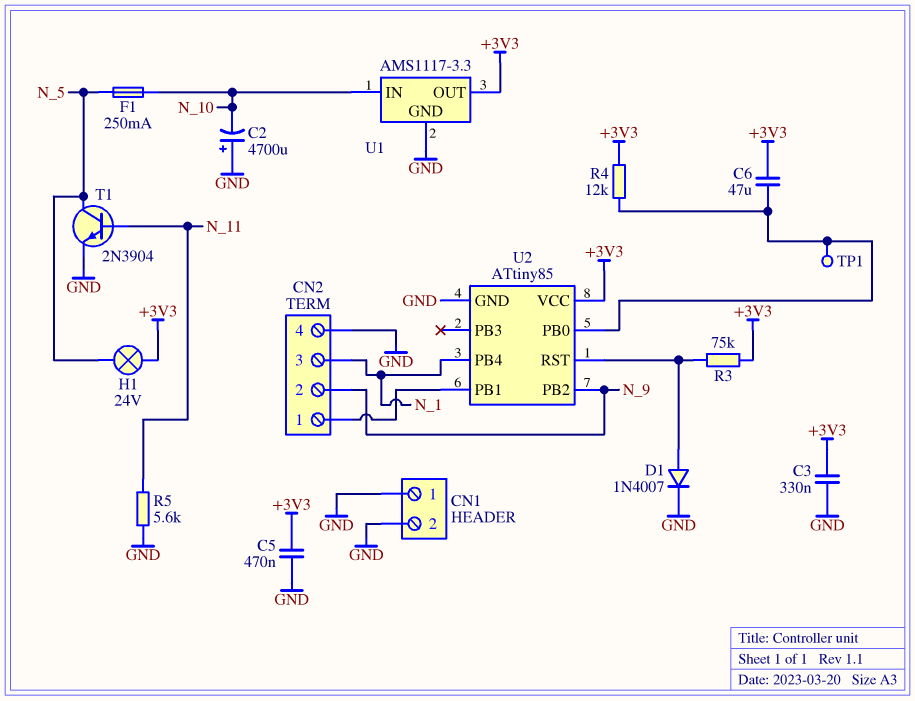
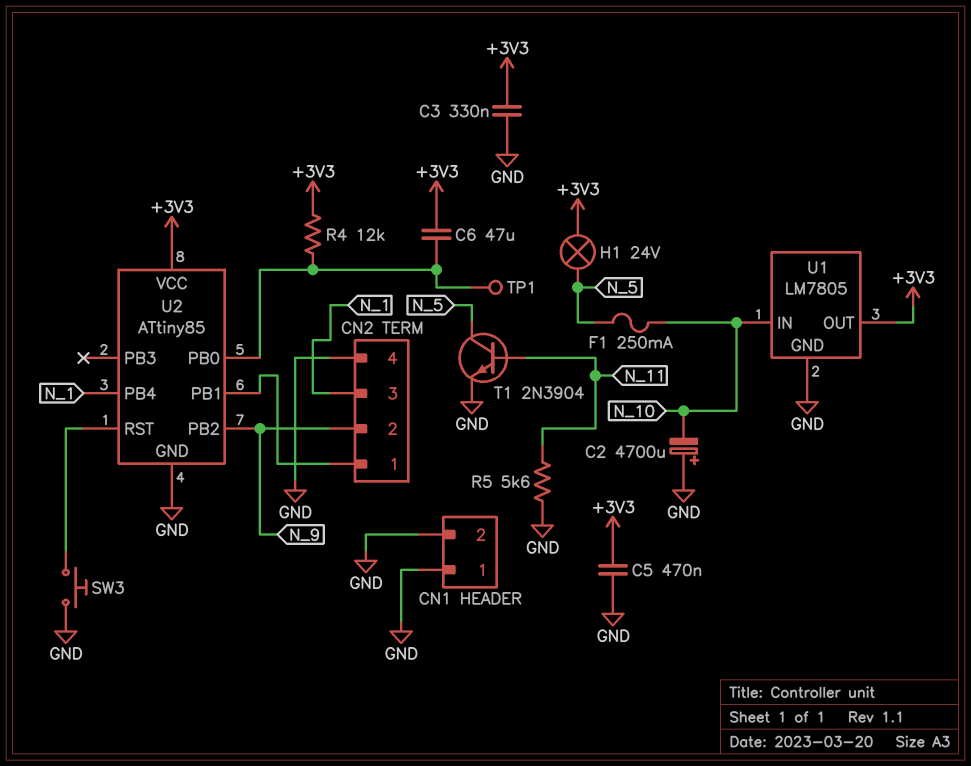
D1: diode 1N4007 (A U2/RST, K GND) -> none
R3: 75k (+3V3, U2/RST) -> none
SW3: none -> button (GND, U2/RST)
U1: AMS1117-3.3 -> LM7805

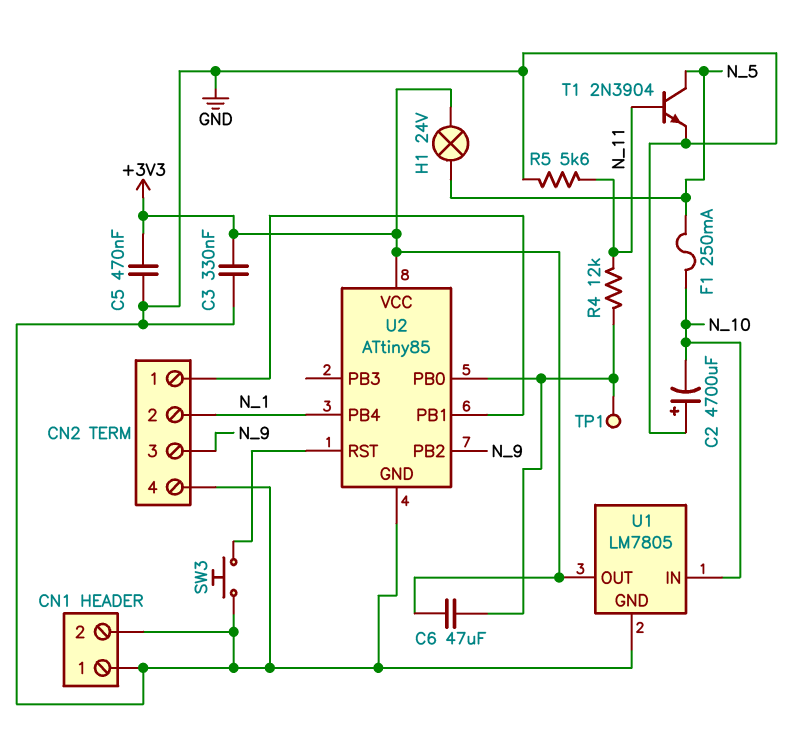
CN2 pin 2: N_9 -> N_1
CN2 pin 3: N_1 -> N_9
R4: 12k (+3V3, U2/PB0) -> 12k (N_11, U2/PB0)

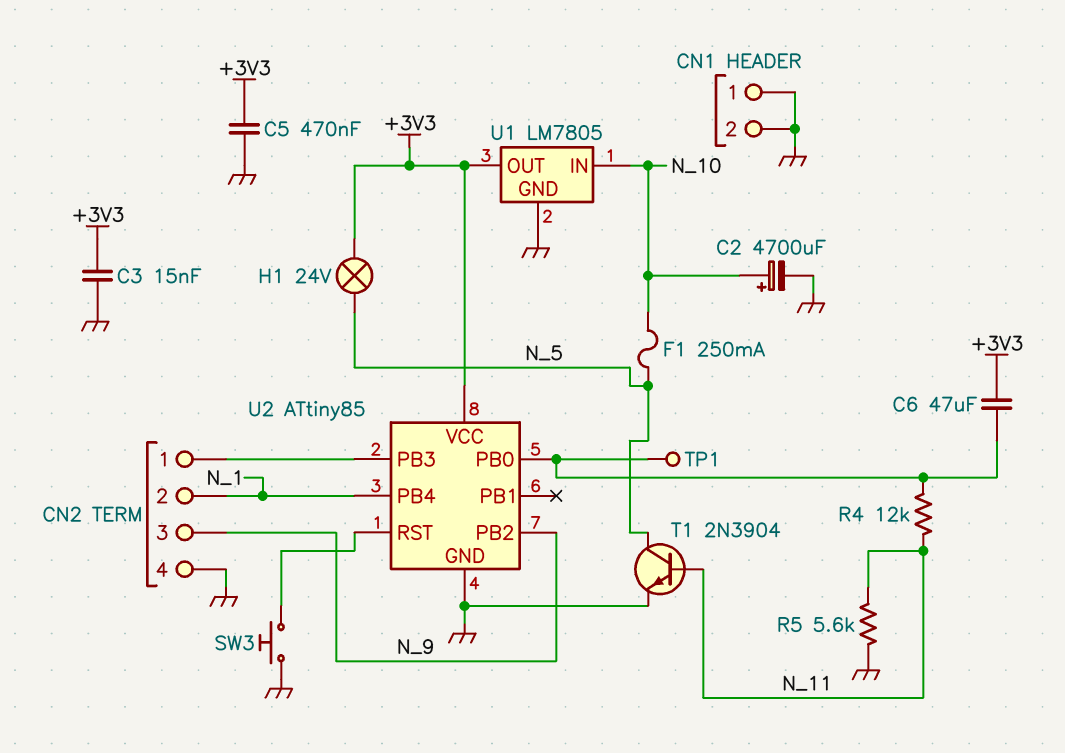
C2: 4700uF (plus GND, minus N_10) -> 4700uF (plus N_10, minus GND)
C3: 330nF (+3V3, GND) -> 15nF (+3V3, GND)
U2 pin PB1: CN2/1 -> none
U2 pin PB3: none -> CN2/1

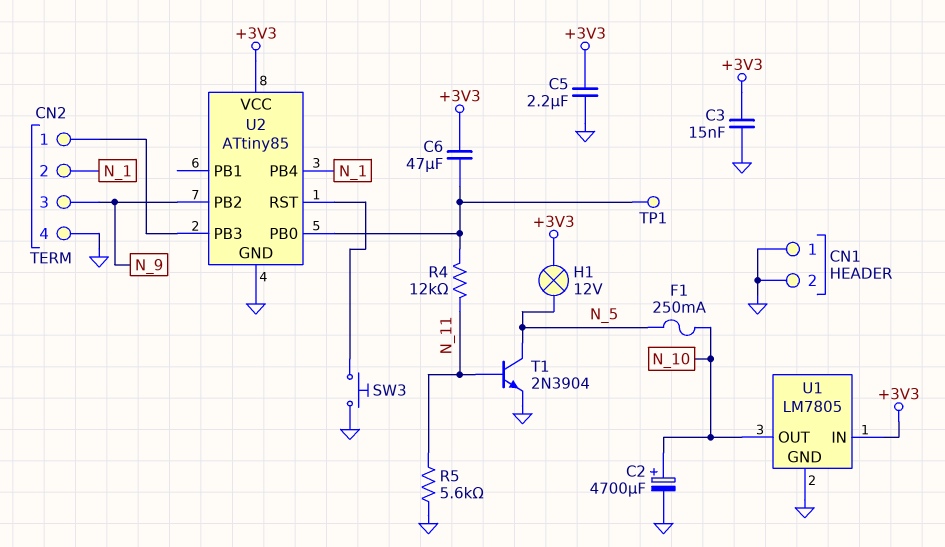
C5: 470nF (+3V3, GND) -> 2.2uF (+3V3, GND)
H1: lamp 24V (+3V3, N_5) -> lamp 12V (+3V3, N_5)
U1 pin IN: N_10 -> +3V3
U1 pin OUT: +3V3 -> N_10

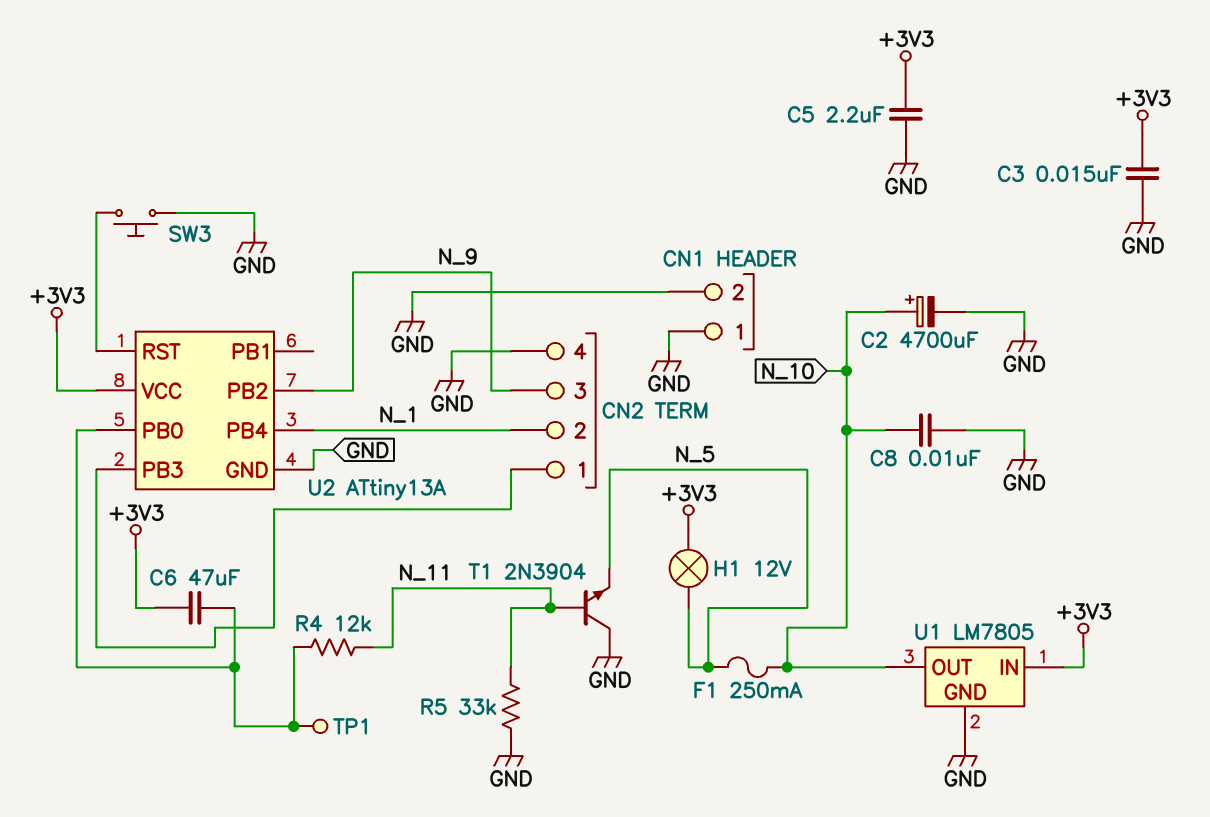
C8: none -> 10nF (GND, N_10)
R5: 5.6k (GND, N_11) -> 33k (GND, N_11)
T1: NPN 2N3904 (B N_11, C N_5, E GND) -> NPN 2N3904 (B N_11, C GND, E N_5)
U2: ATtiny85 -> ATtiny13A

